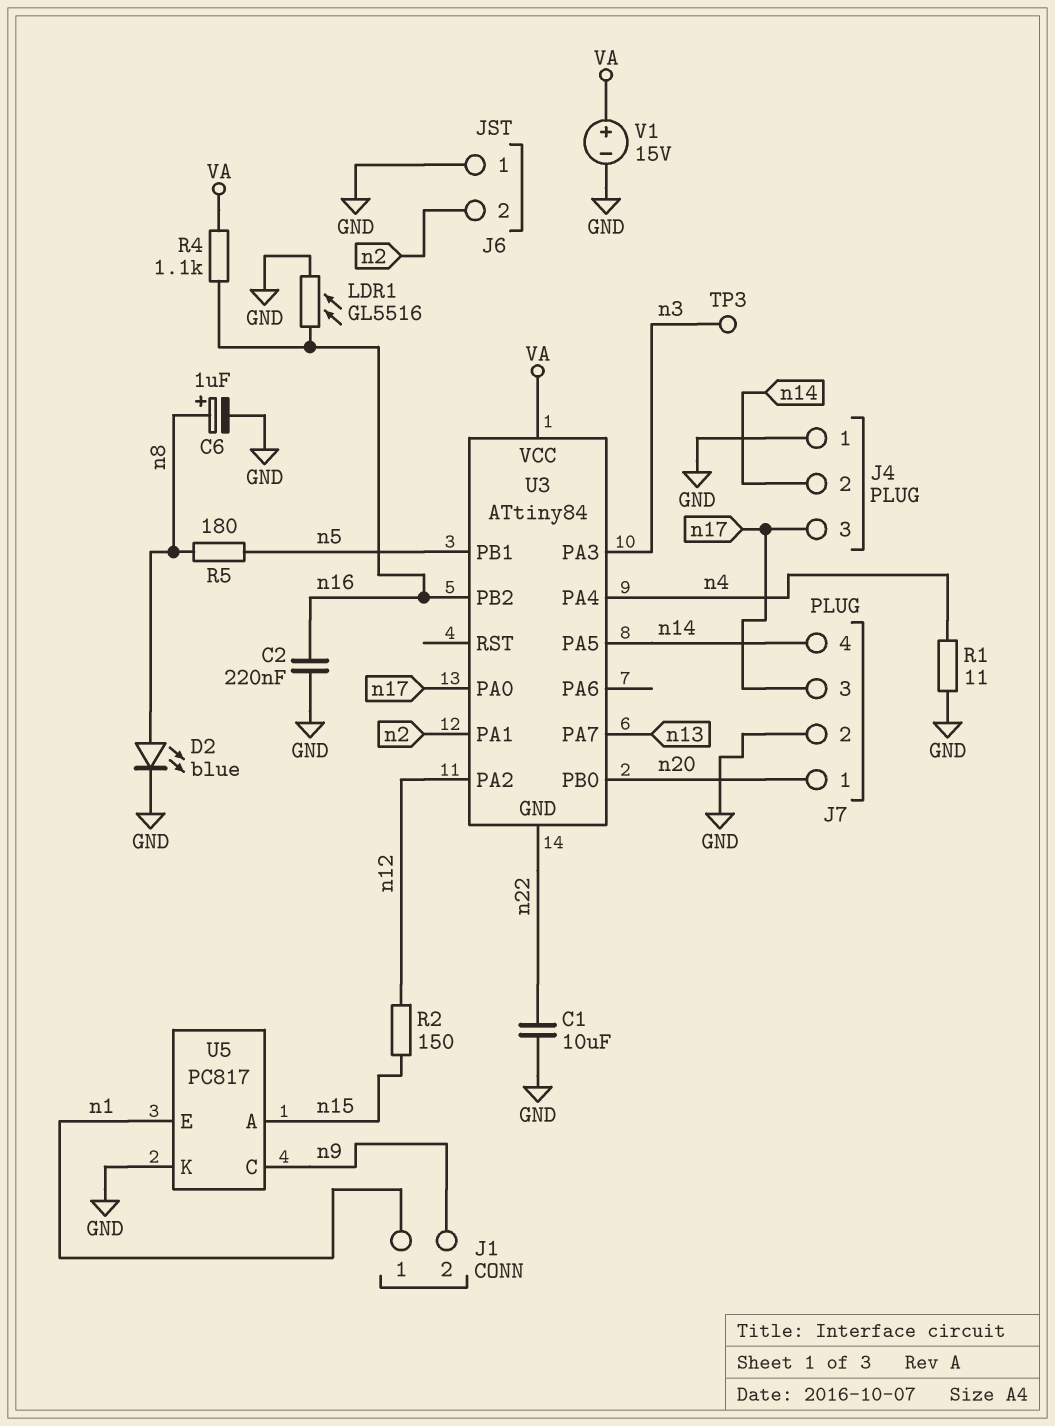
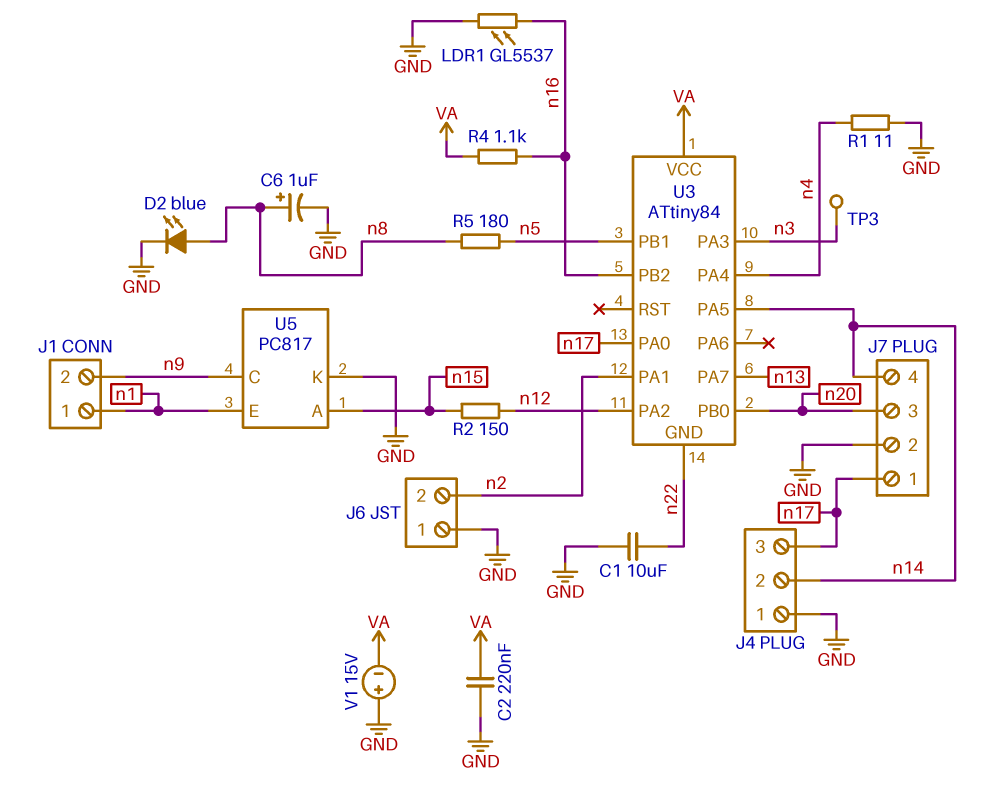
C2: 220nF (GND, n16) -> 220nF (GND, VA)
J7 pin 1: n20 -> n17
J7 pin 3: n17 -> n20
LDR1: GL5516 (GND, n16) -> GL5537 (GND, n16)
V1: 15V (plus VA, minus GND) -> 15V (plus GND, minus VA)

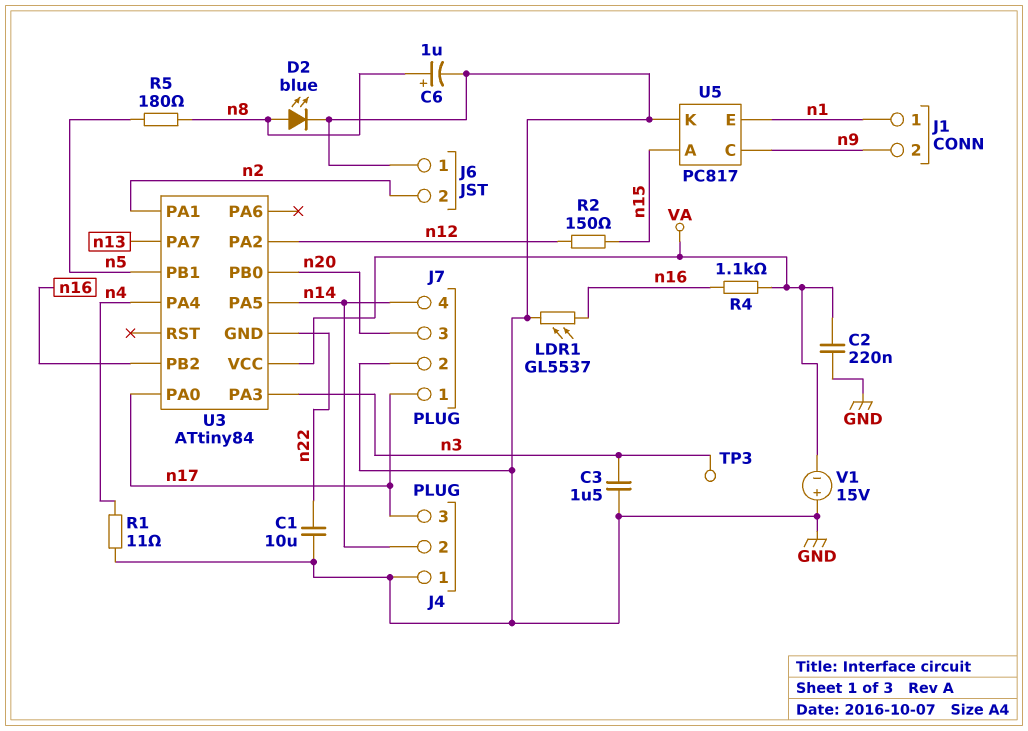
C3: none -> 1.5uF (GND, n3)

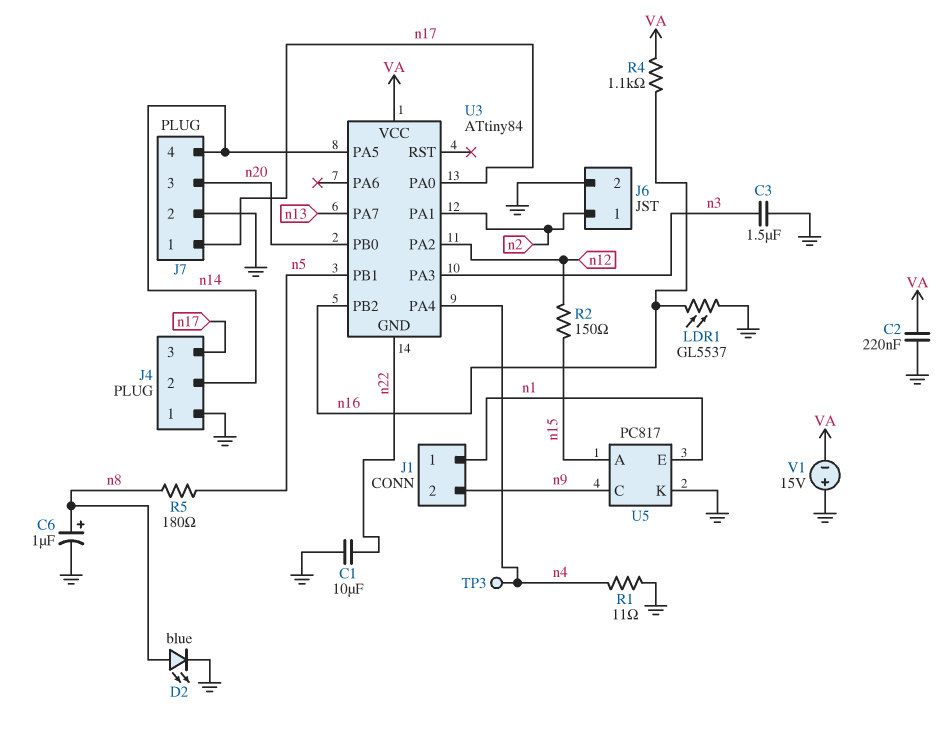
J6 pin 1: GND -> n2
J6 pin 2: n2 -> GND
TP3: test point (n3) -> test point (n4)

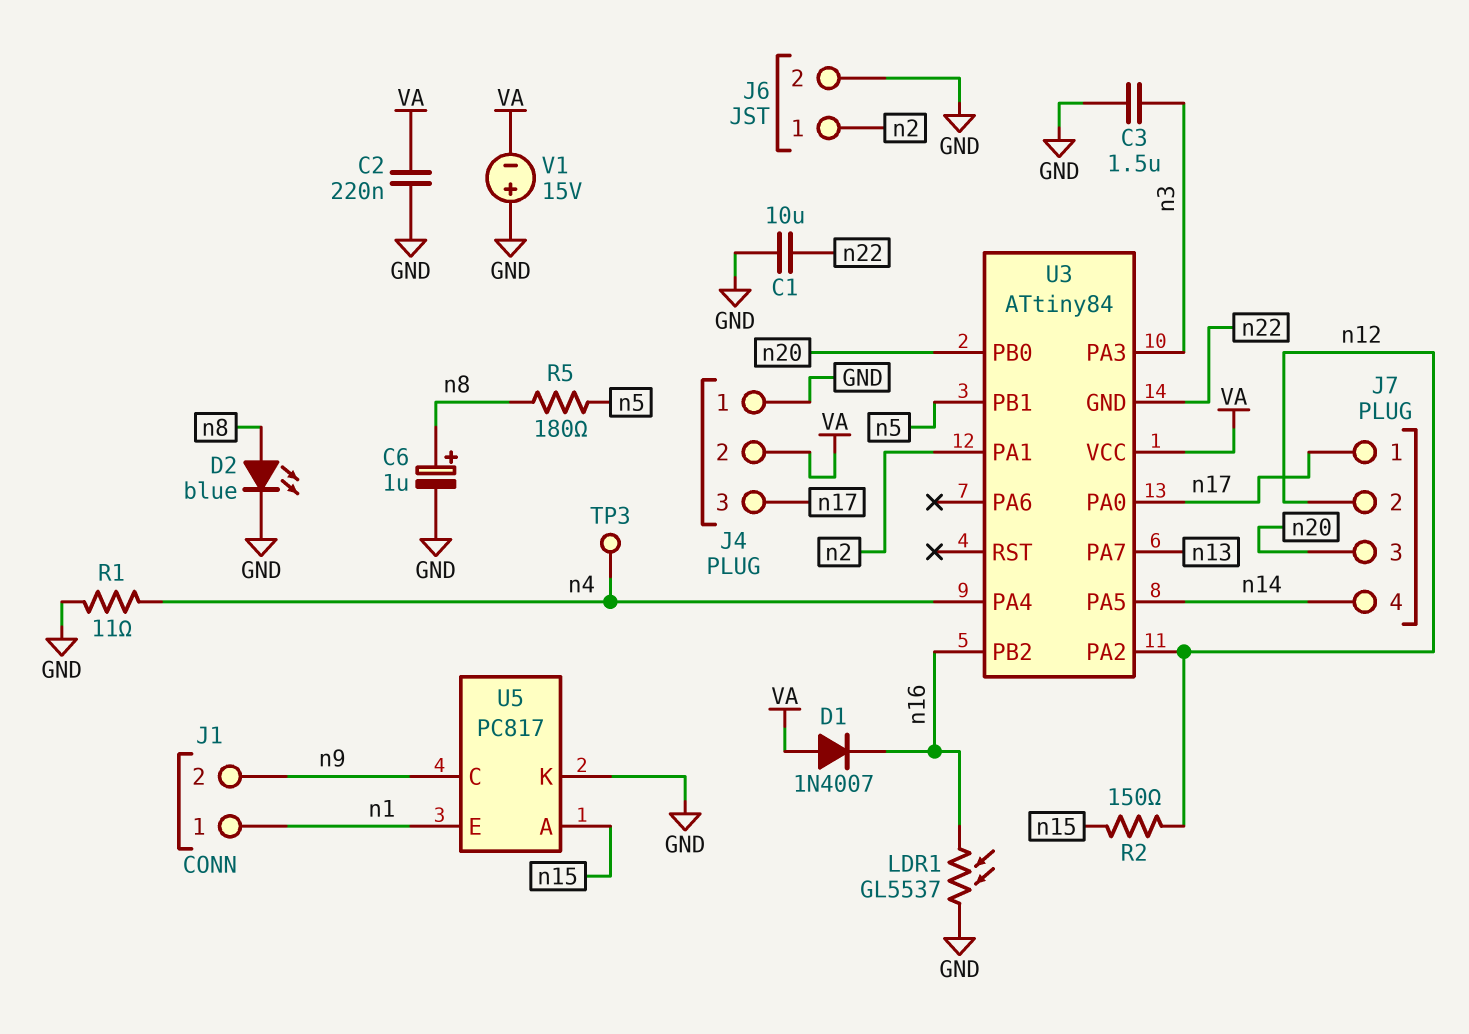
D1: none -> diode 1N4007 (A VA, K n16)
J4 pin 2: n14 -> VA
J7 pin 2: GND -> n12
R4: 1.1k (VA, n16) -> none

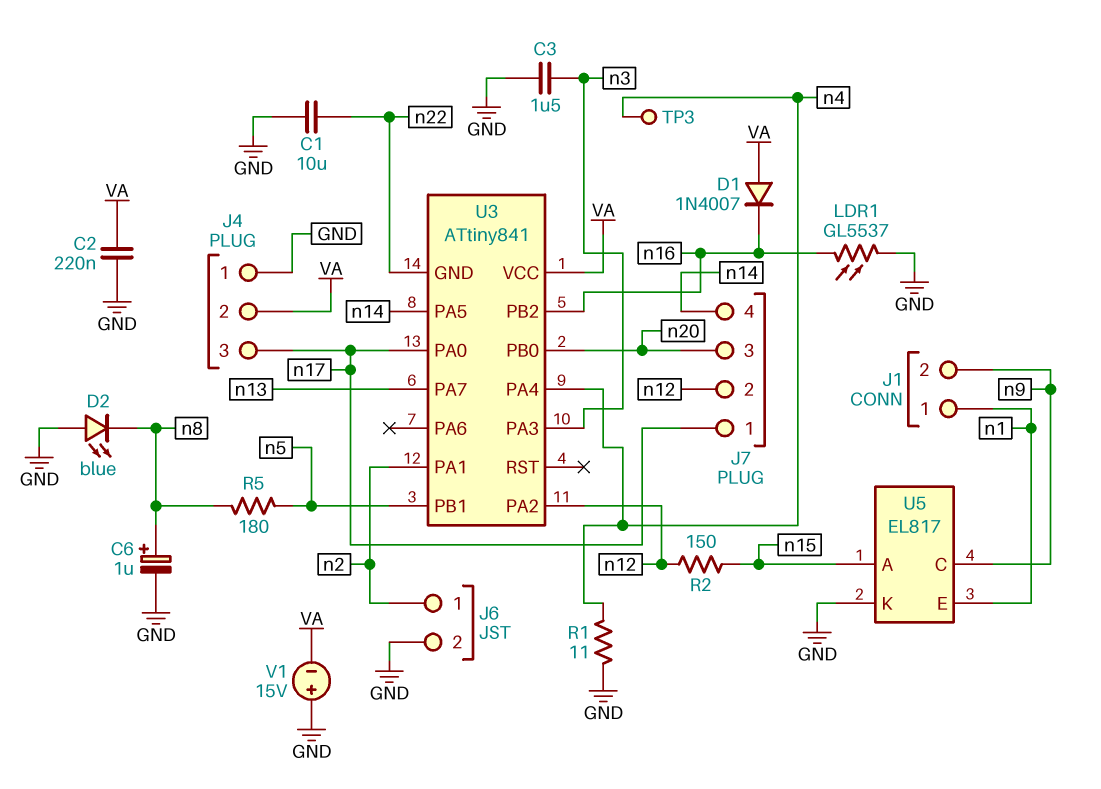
D2: LED blue (A n8, K GND) -> LED blue (A GND, K n8)
U3: ATtiny84 -> ATtiny841
U5: PC817 -> EL817

